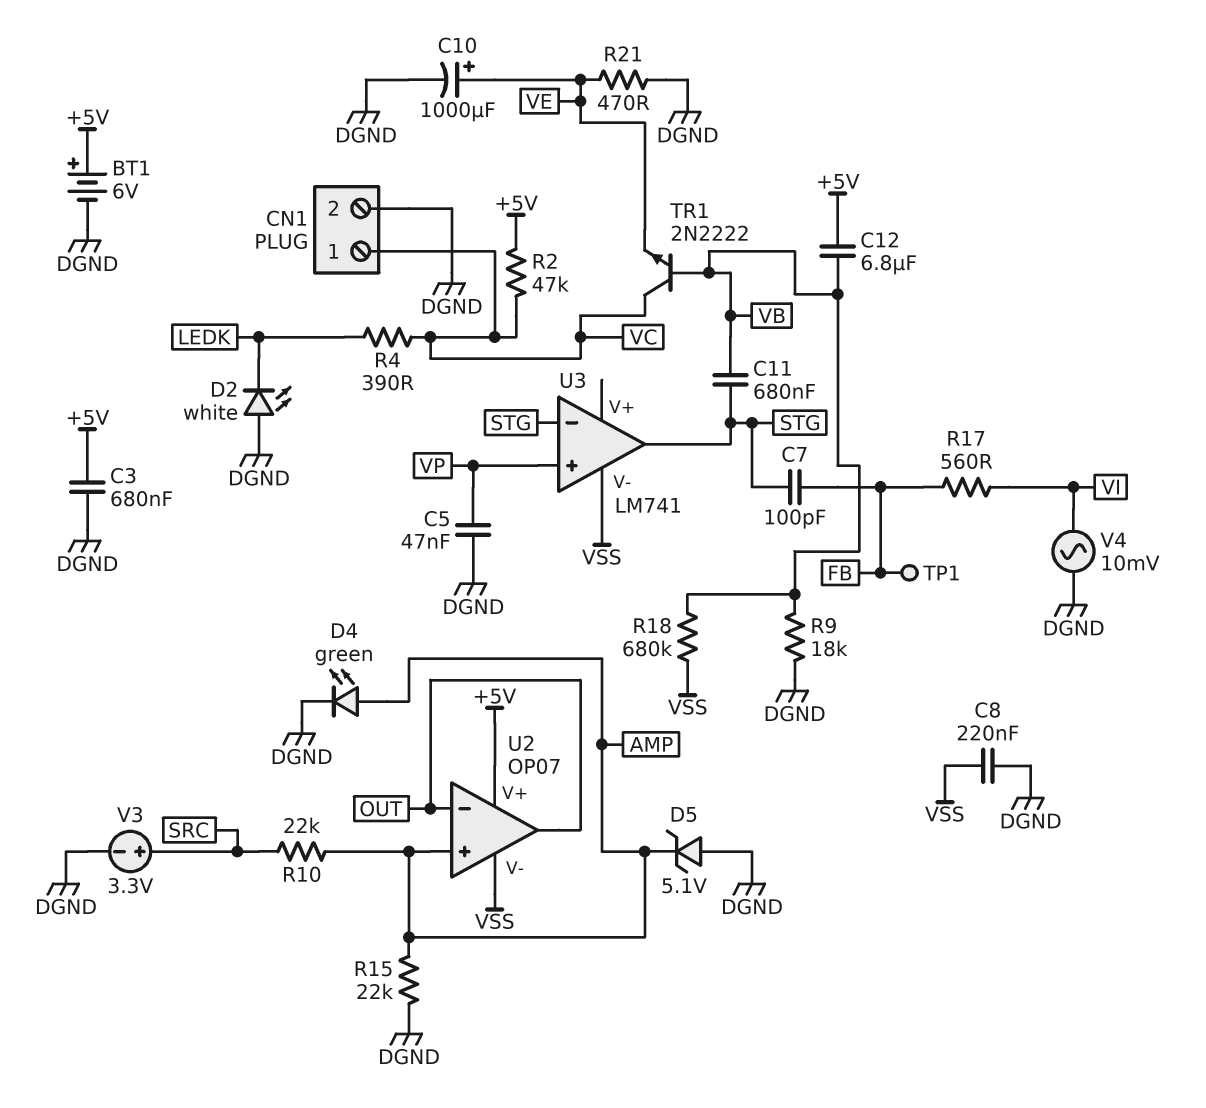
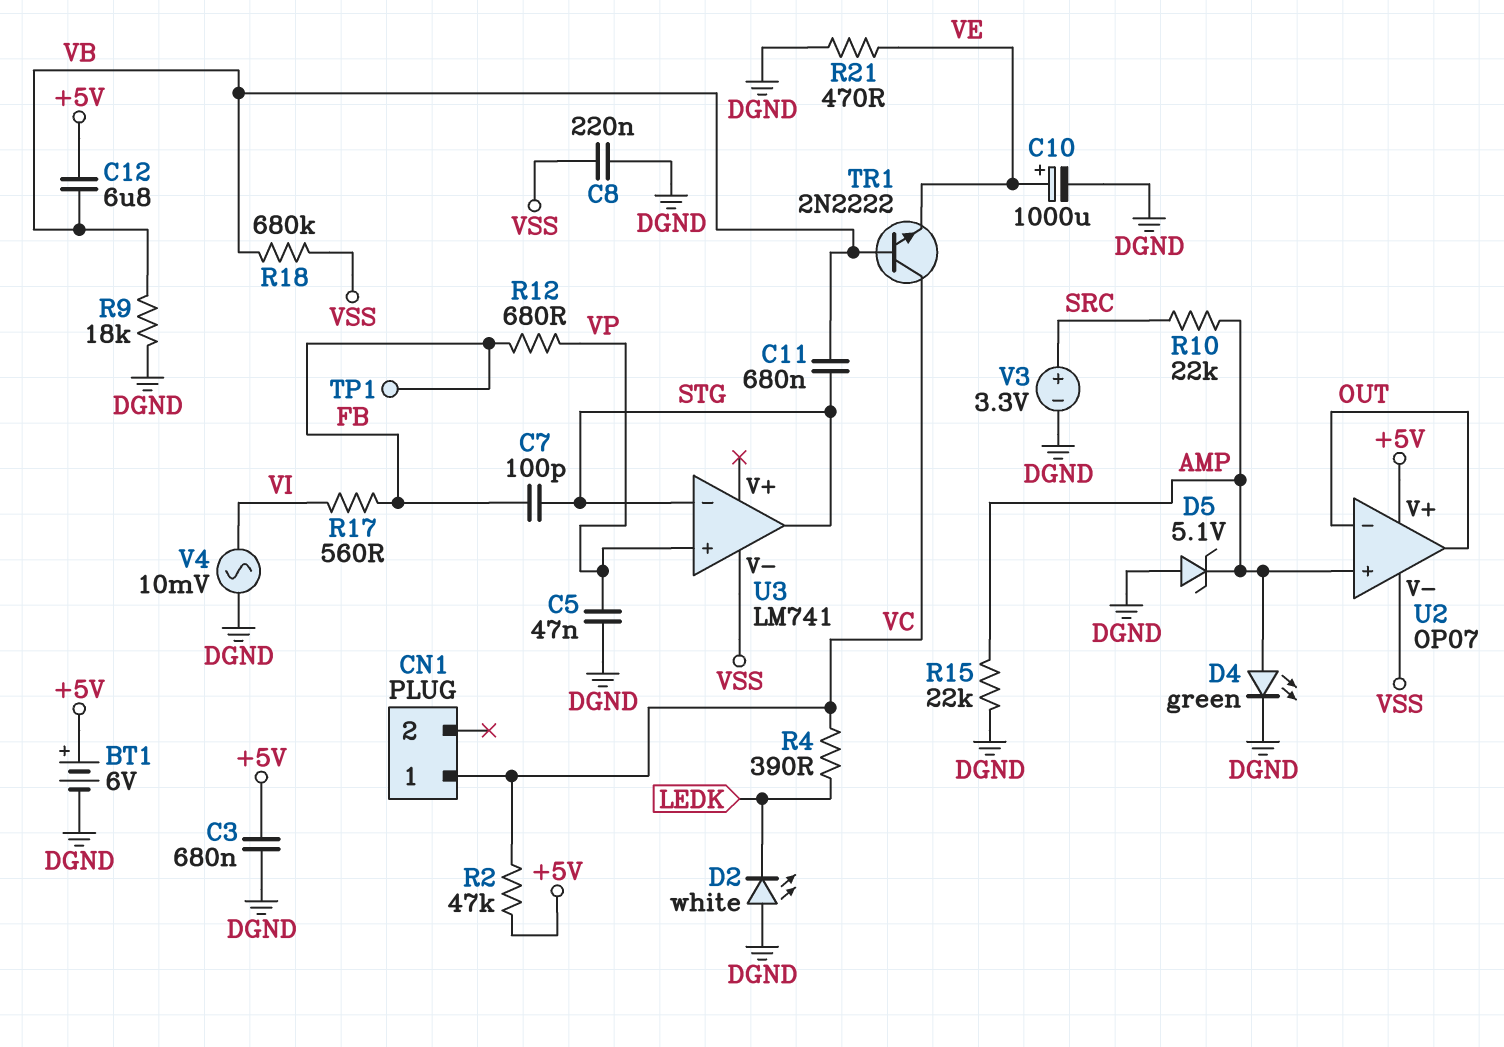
CN1 pin 2: DGND -> none
R12: none -> 680 (FB, VP)

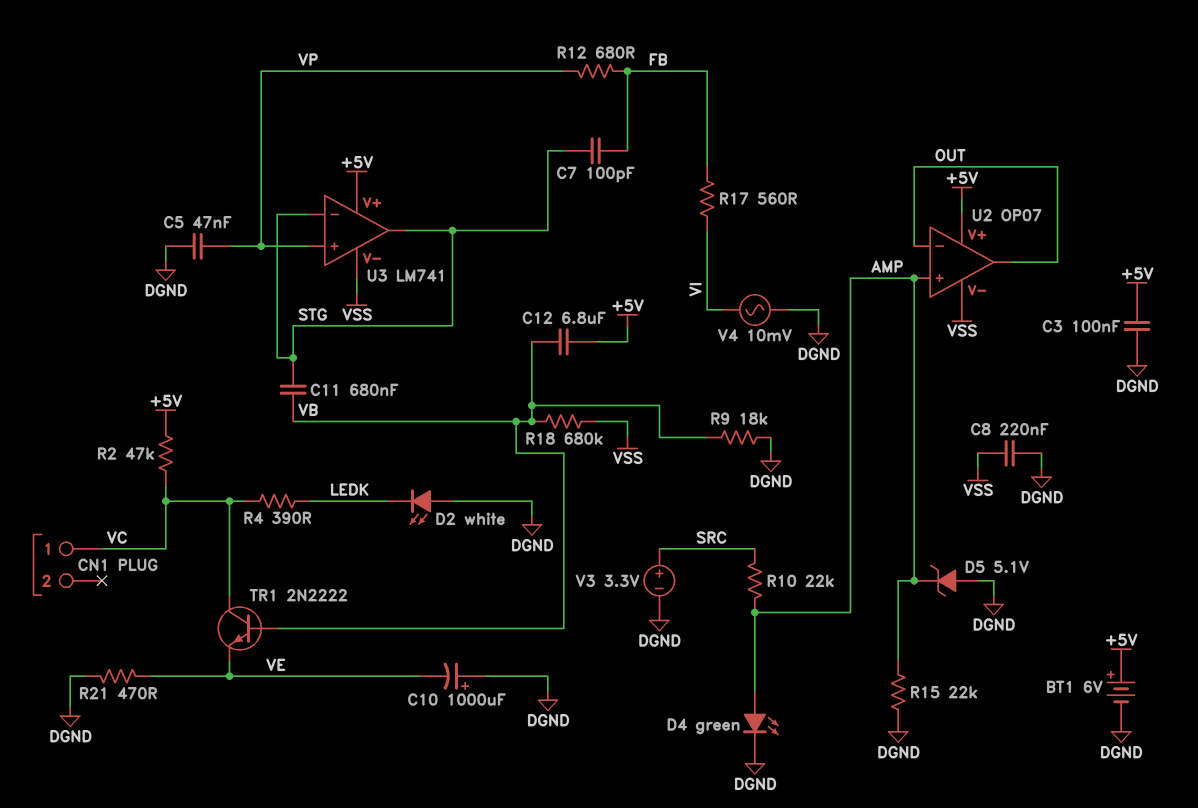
C3: 680nF (+5V, DGND) -> 100nF (+5V, DGND)
C10: 1000uF (plus VE, minus DGND) -> 1000uF (plus DGND, minus VE)
TP1: test point (FB) -> none
U3 pin V+: none -> +5V

